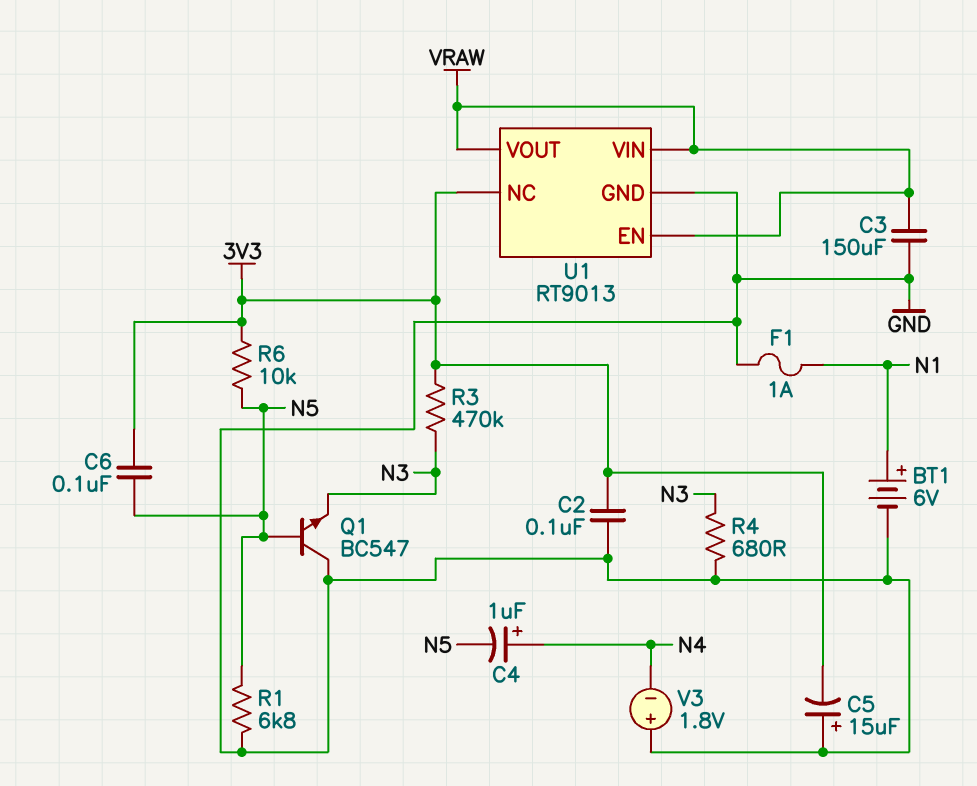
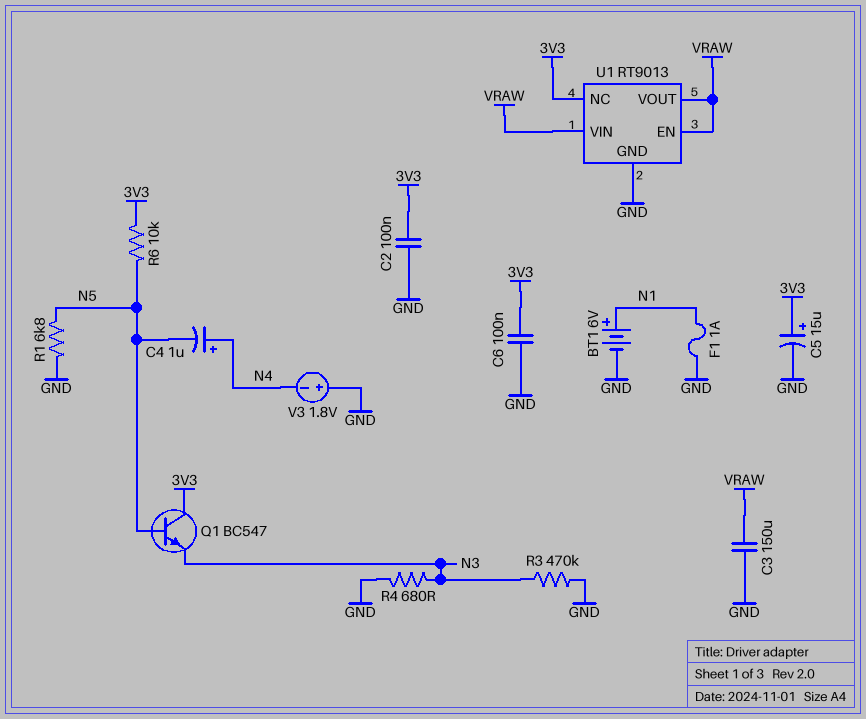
C5: 15uF (plus GND, minus 3V3) -> 15uF (plus 3V3, minus GND)
C6: 100nF (3V3, N5) -> 100nF (3V3, GND)
Q1: NPN BC547 (B N5, C GND, E N3) -> NPN BC547 (B N5, C 3V3, E N3)
R3: 470k (3V3, N3) -> 470k (GND, N3)

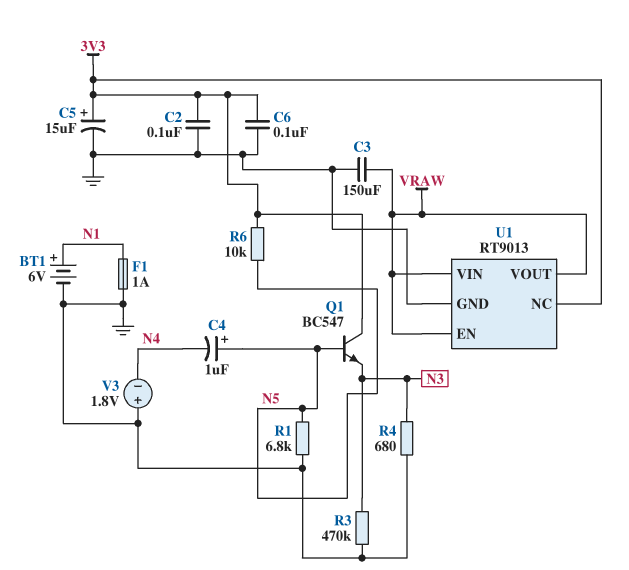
C4: 1uF (plus N4, minus N5) -> 1uF (plus N5, minus N4)

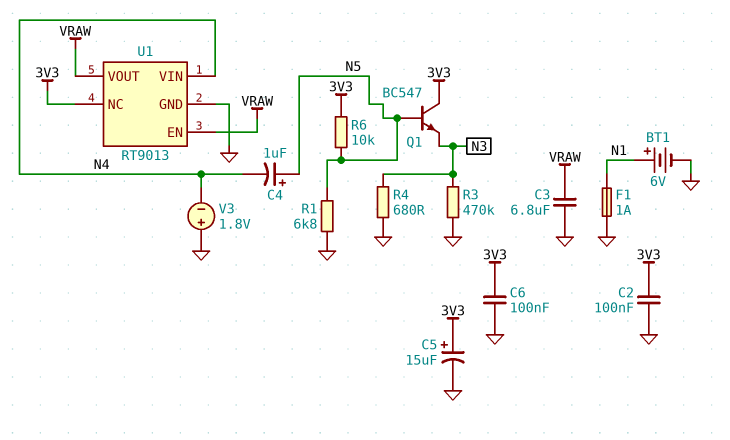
C3: 150uF (GND, VRAW) -> 6.8uF (GND, VRAW)
U1 pin VIN: VRAW -> N4

